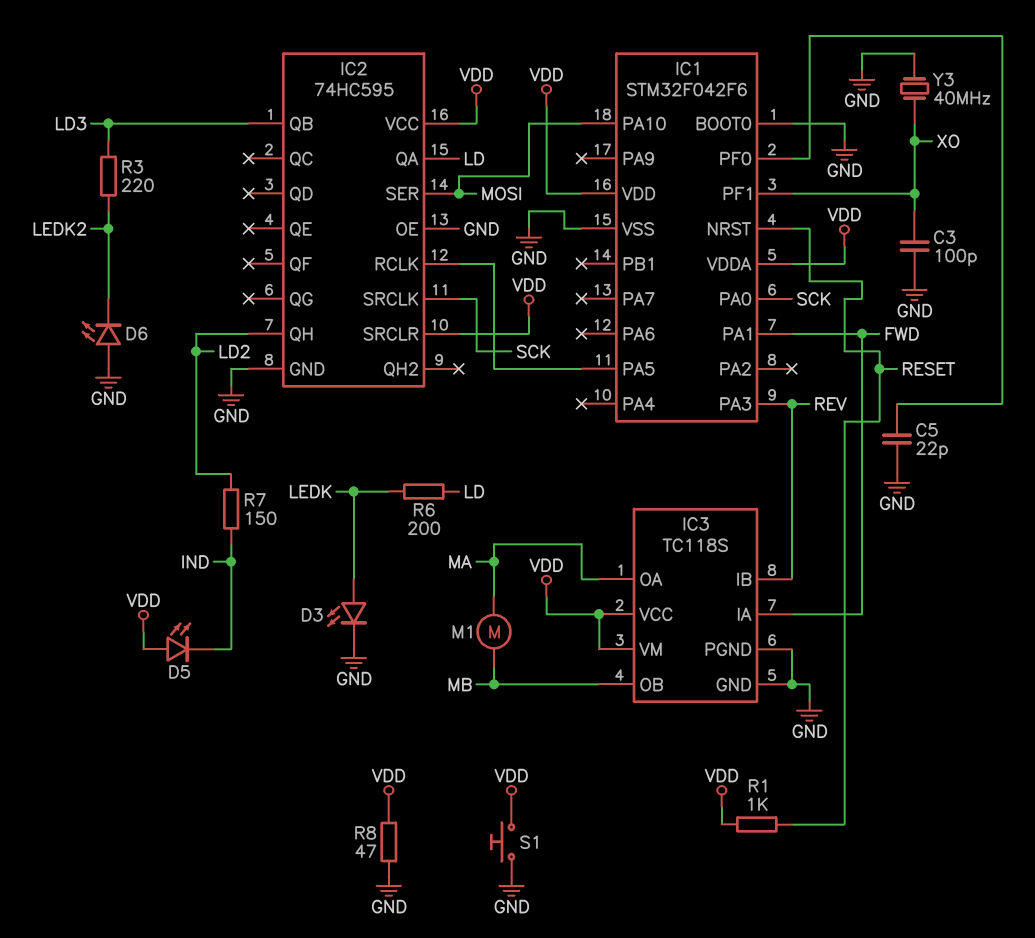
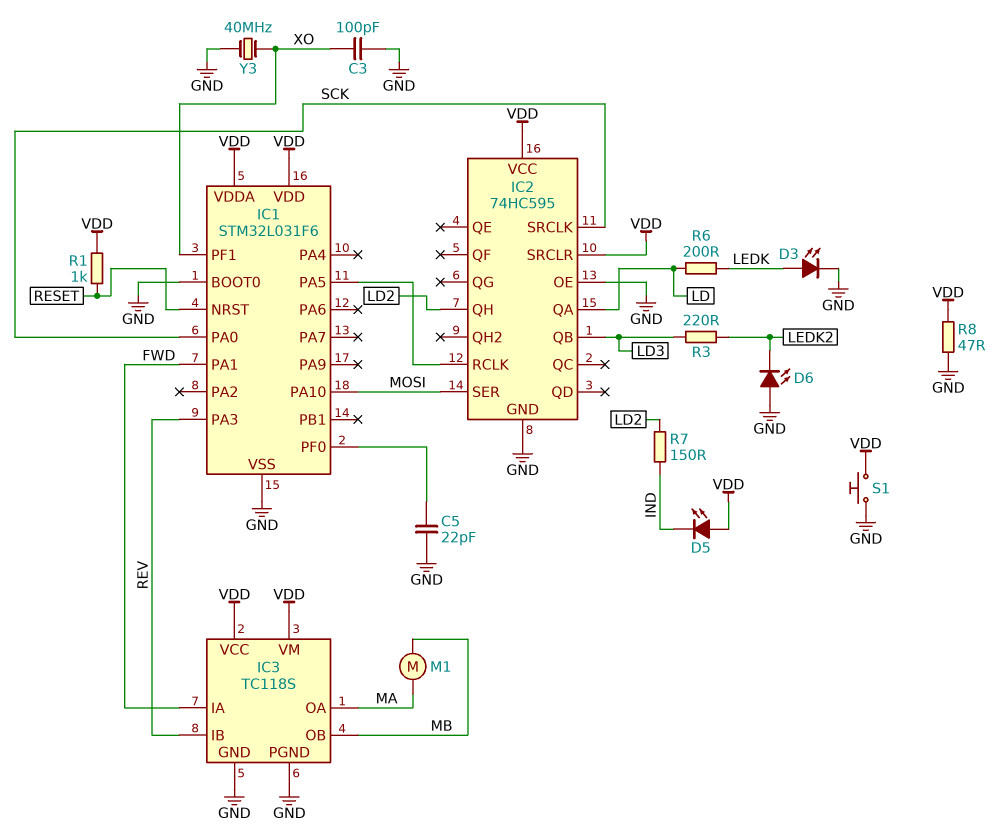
IC1: STM32F042F6 -> STM32L031F6

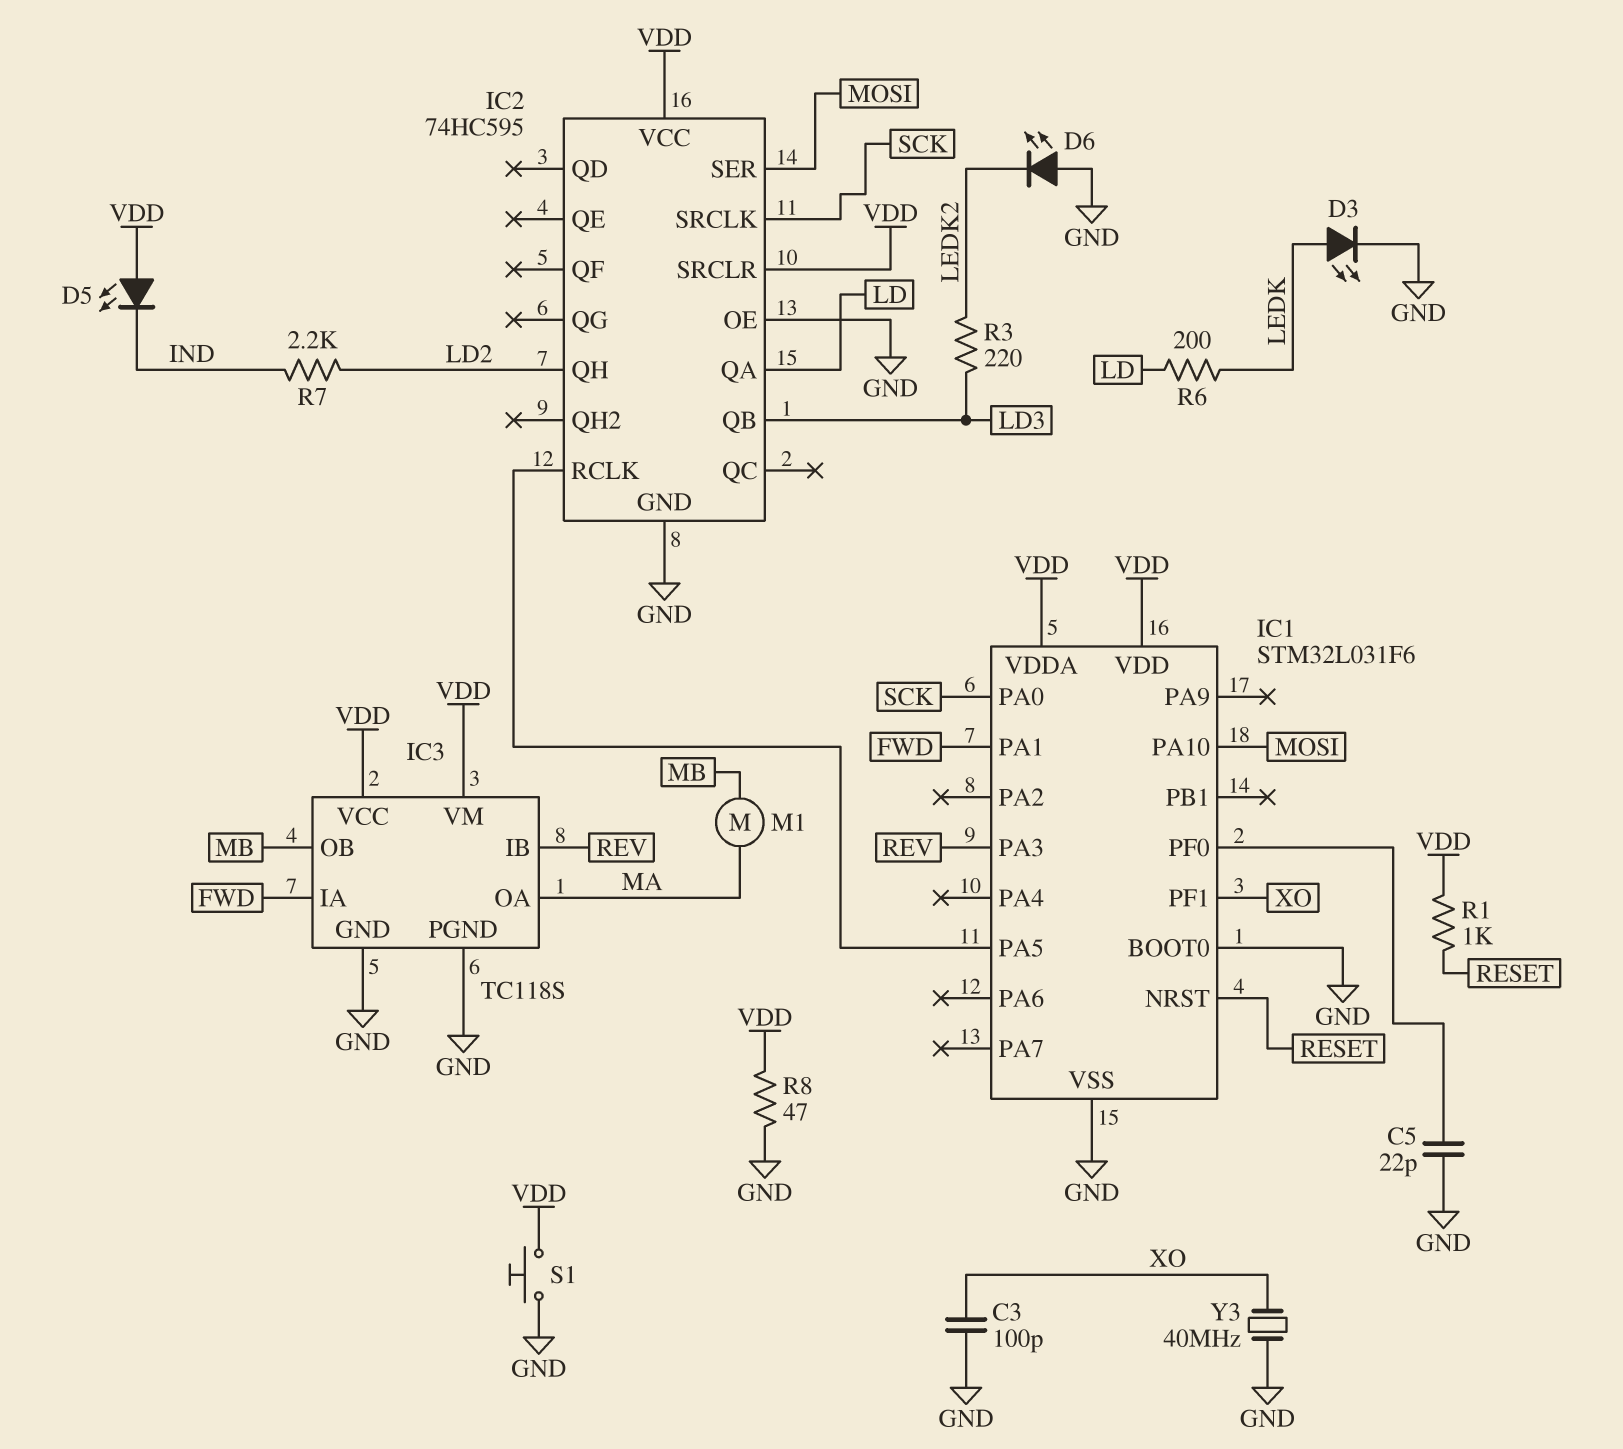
R7: 150 (IND, LD2) -> 2.2k (IND, LD2)

